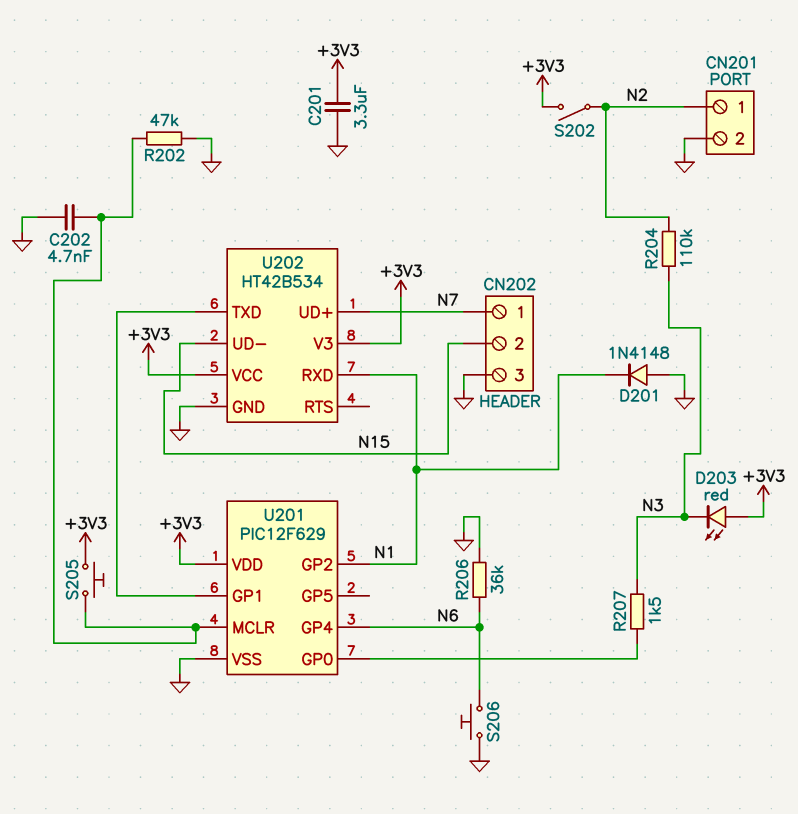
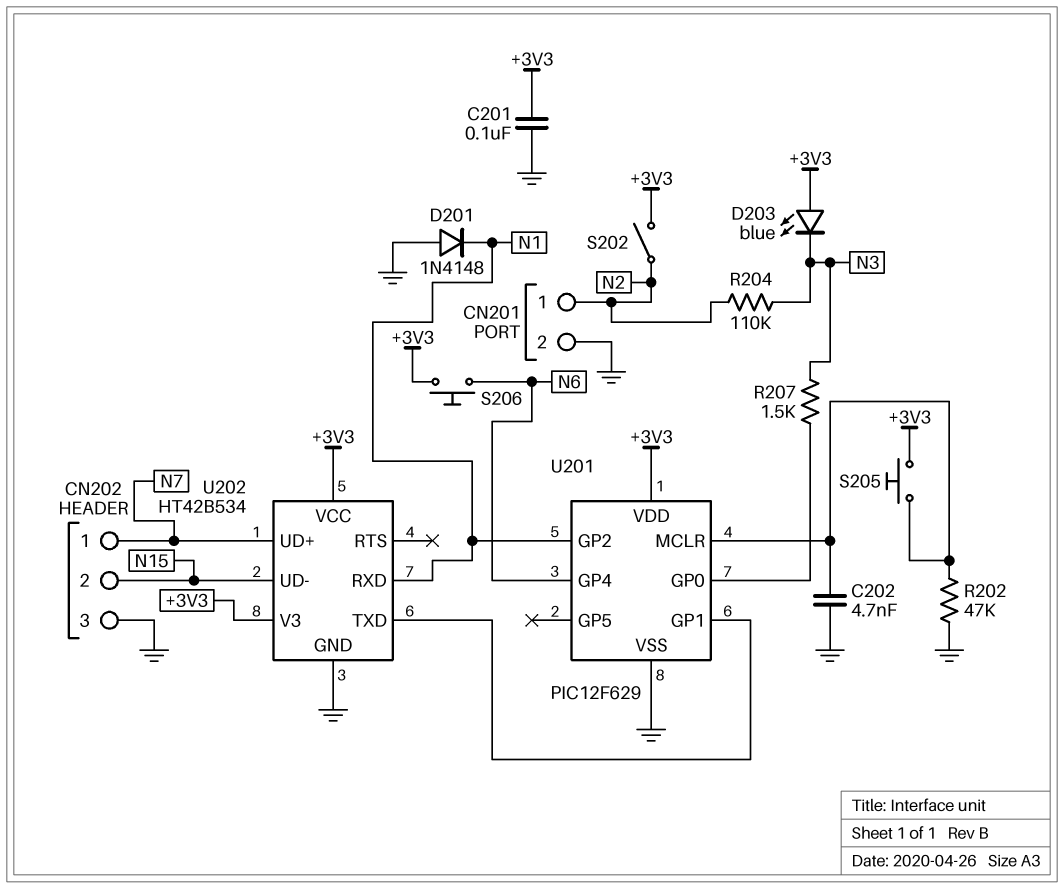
C201: 3.3uF (+3V3, GND) -> 100nF (+3V3, GND)
D203: LED red (A +3V3, K N3) -> LED blue (A +3V3, K N3)
R206: 36k (GND, N6) -> none
S206: button (GND, N6) -> button (+3V3, N6)

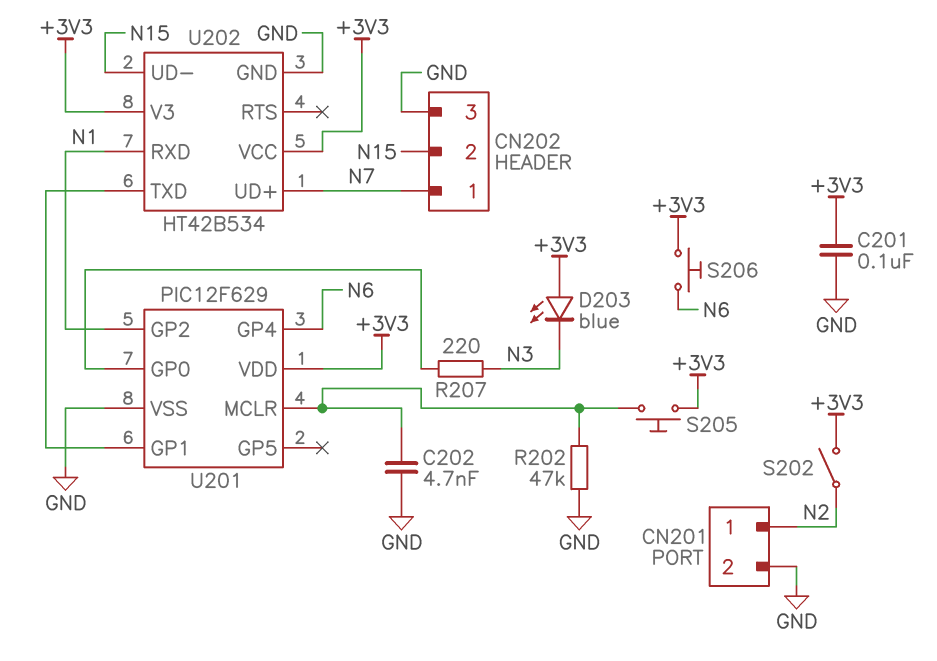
D201: diode 1N4148 (A GND, K N1) -> none
R204: 110k (N2, N3) -> none
R207: 1.5k (N3, U201/GP0) -> 220 (N3, U201/GP0)

